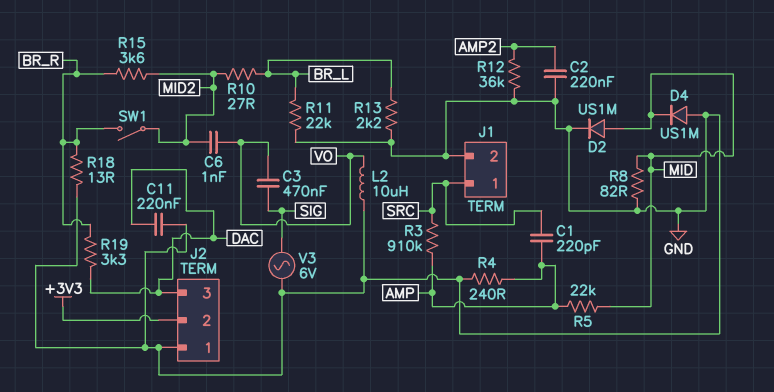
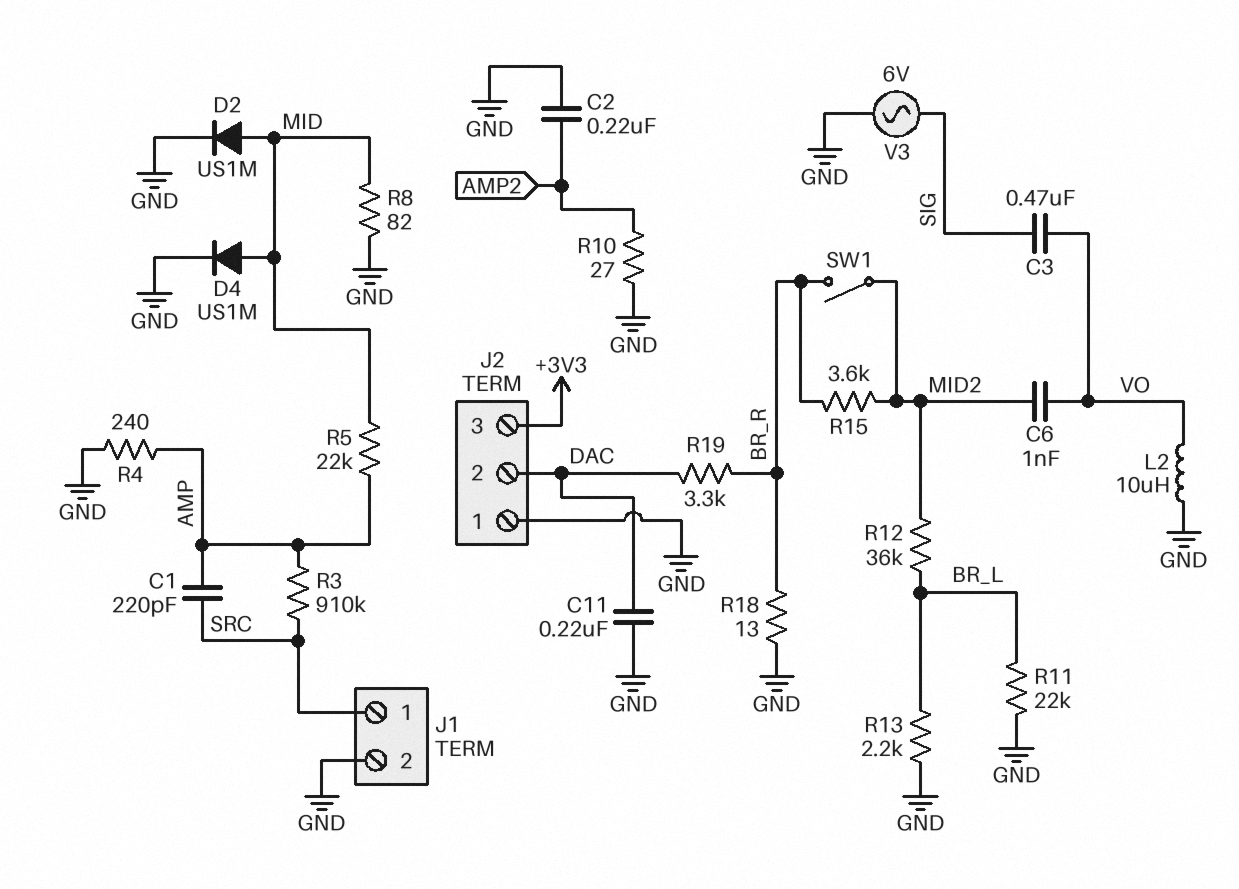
D4: diode US1M (A GND, K MID) -> diode US1M (A MID, K GND)
J2 pin 2: +3V3 -> DAC
J2 pin 3: DAC -> +3V3
R10: 27 (BR_L, MID2) -> 27 (AMP2, GND)
R12: 36k (AMP2, GND) -> 36k (BR_L, MID2)

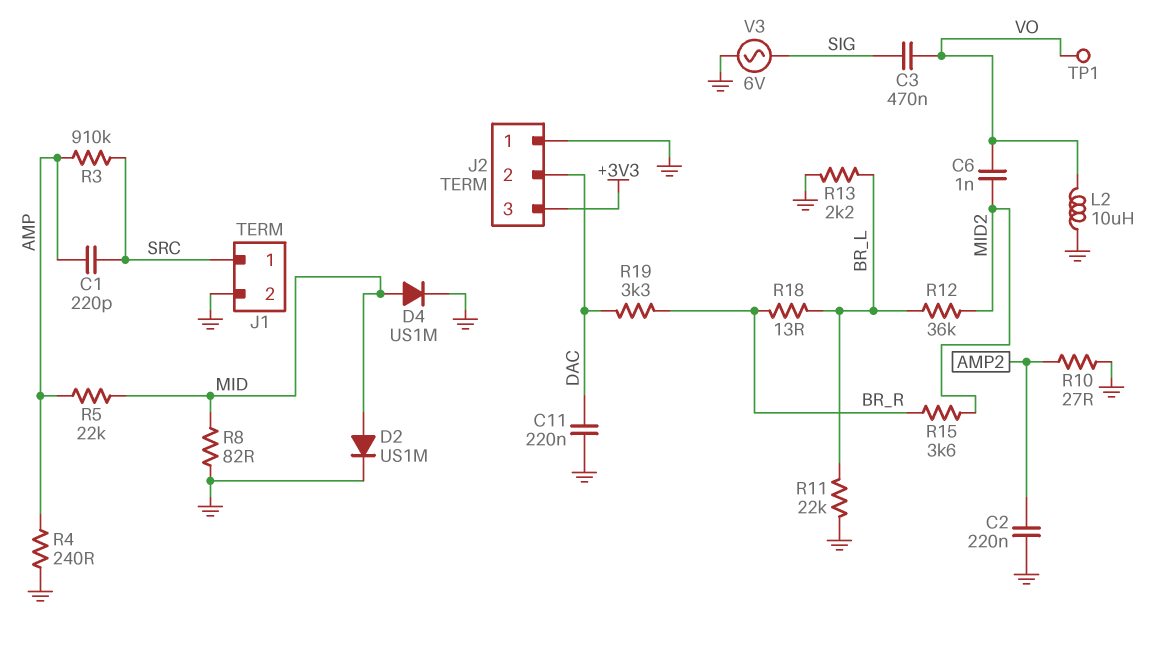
R18: 13 (BR_R, GND) -> 13 (BR_L, BR_R)
SW1: switch (BR_R, MID2) -> none
TP1: none -> test point (VO)

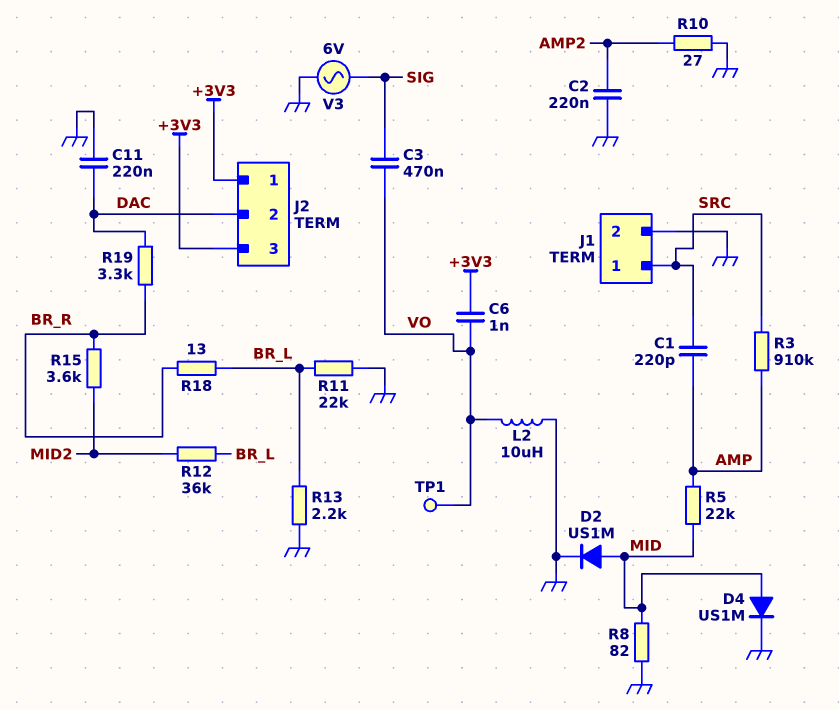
C6: 1nF (MID2, VO) -> 1nF (+3V3, VO)
J2 pin 1: GND -> +3V3
R4: 240 (AMP, GND) -> none

